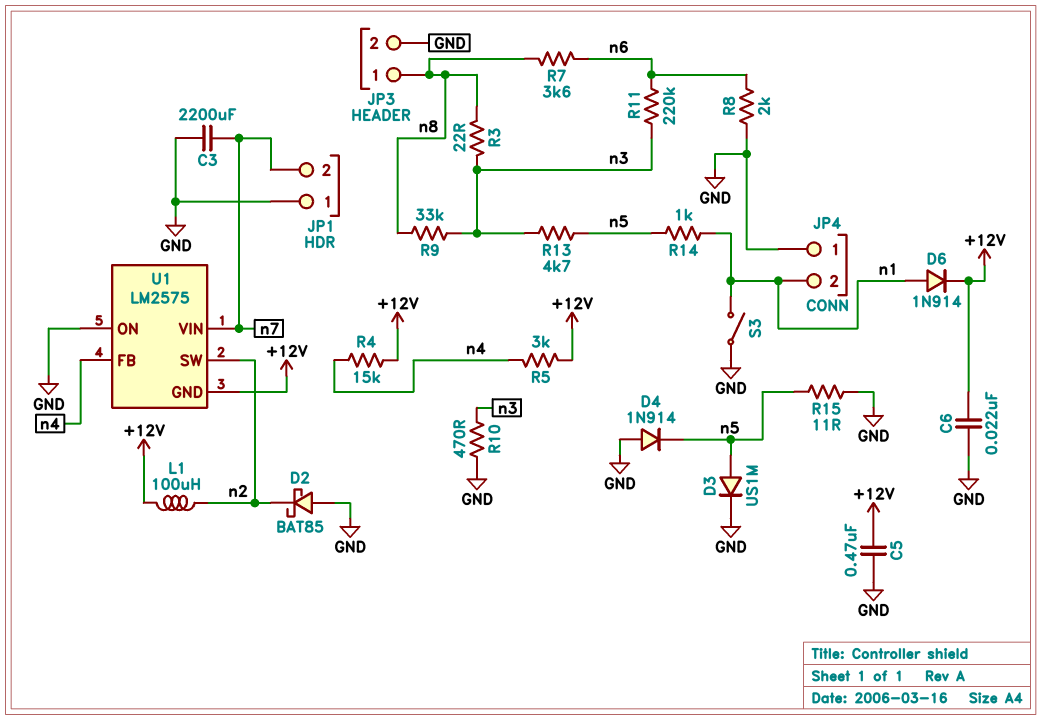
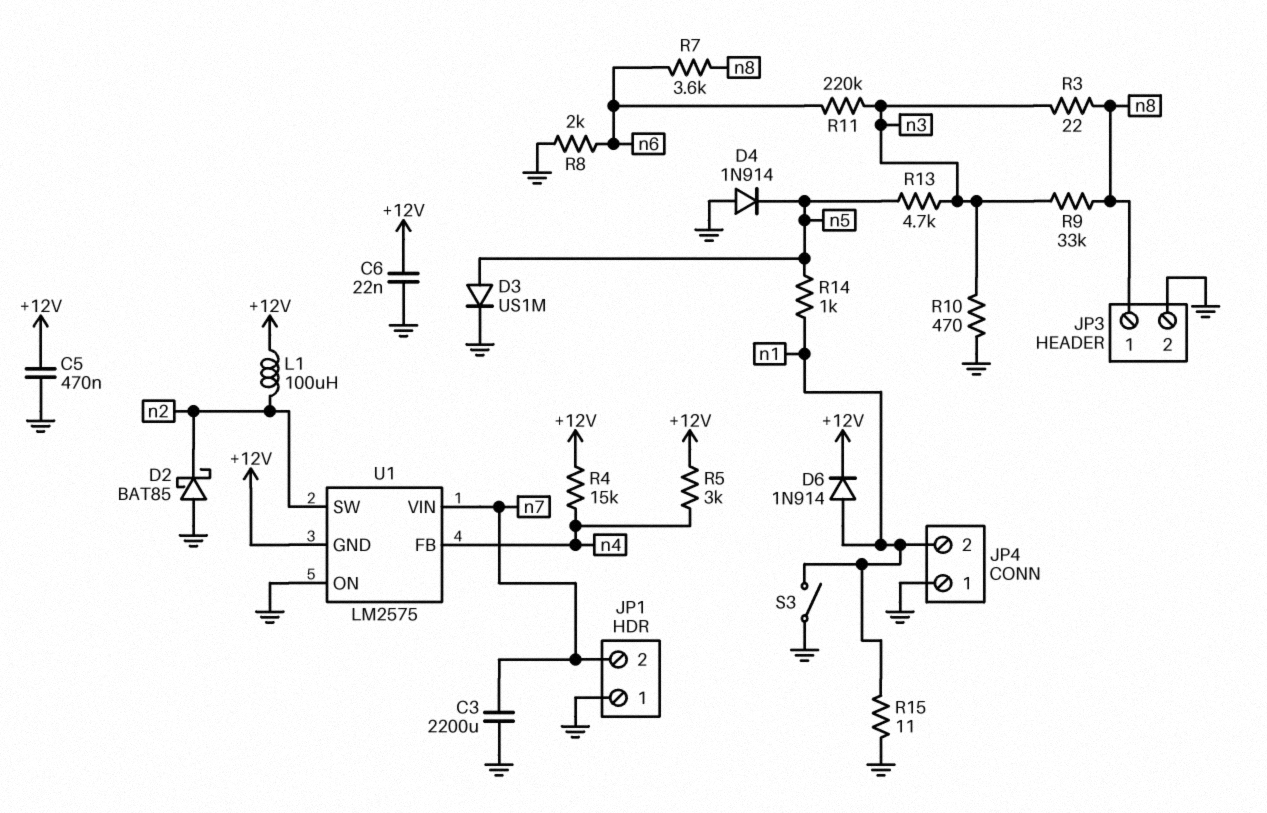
R15: 11 (GND, n5) -> 11 (GND, n1)

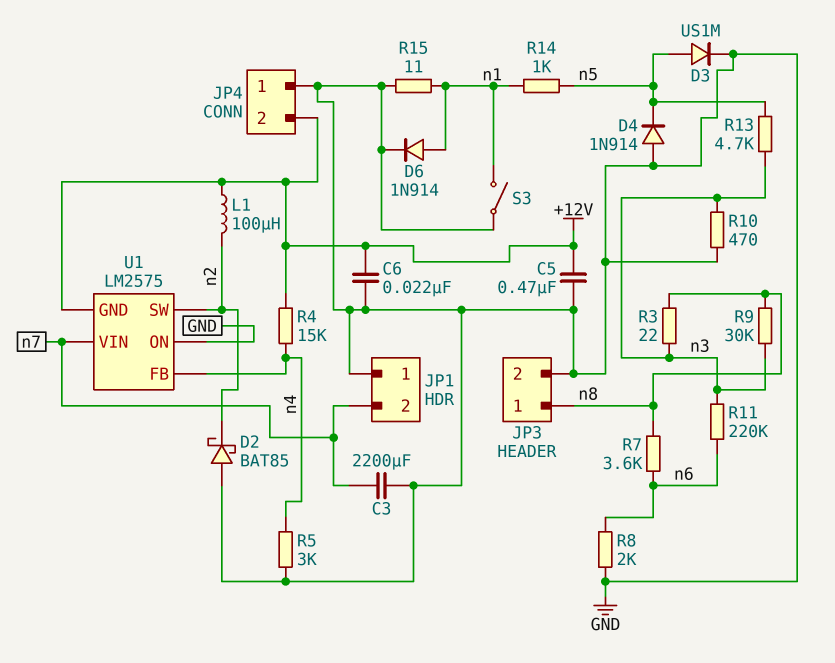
D6: diode 1N914 (A n1, K +12V) -> diode 1N914 (A n1, K GND)
JP4 pin 2: n1 -> +12V
R5: 3k (+12V, n4) -> 3k (GND, n4)
R9: 33k (n3, n8) -> 30k (n3, n8)

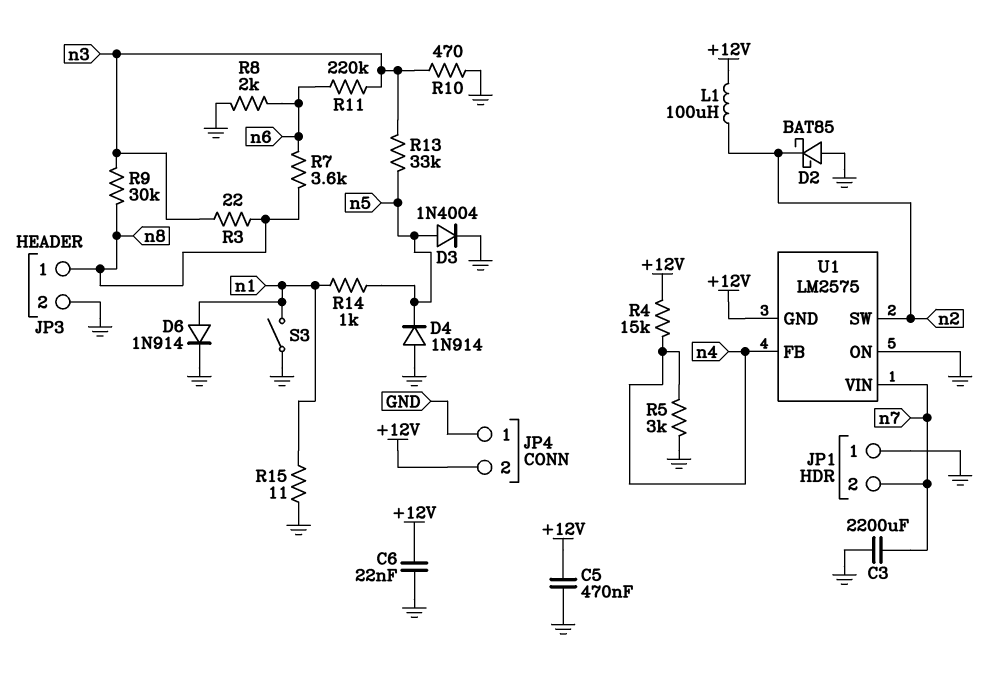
D3: diode US1M (A n5, K GND) -> diode 1N4004 (A n5, K GND)
R13: 4.7k (n3, n5) -> 33k (n3, n5)

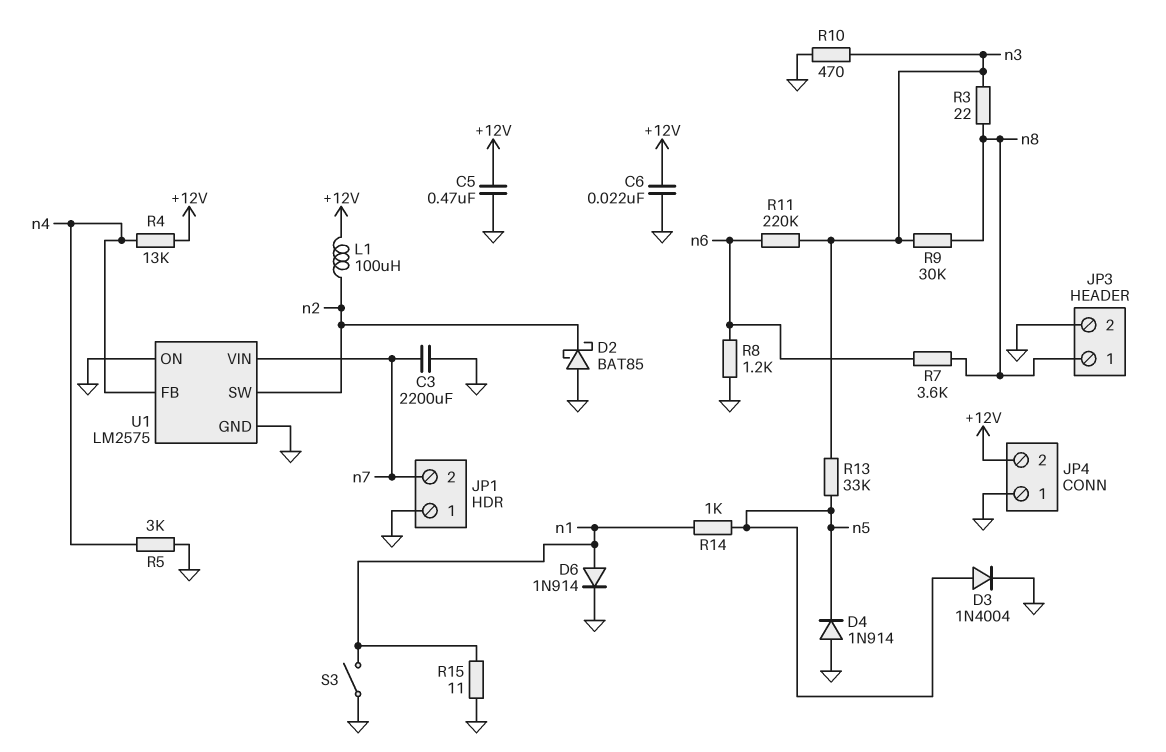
R4: 15k (+12V, n4) -> 13k (+12V, n4)
R8: 2k (GND, n6) -> 1.2k (GND, n6)
U1 pin GND: +12V -> GND

